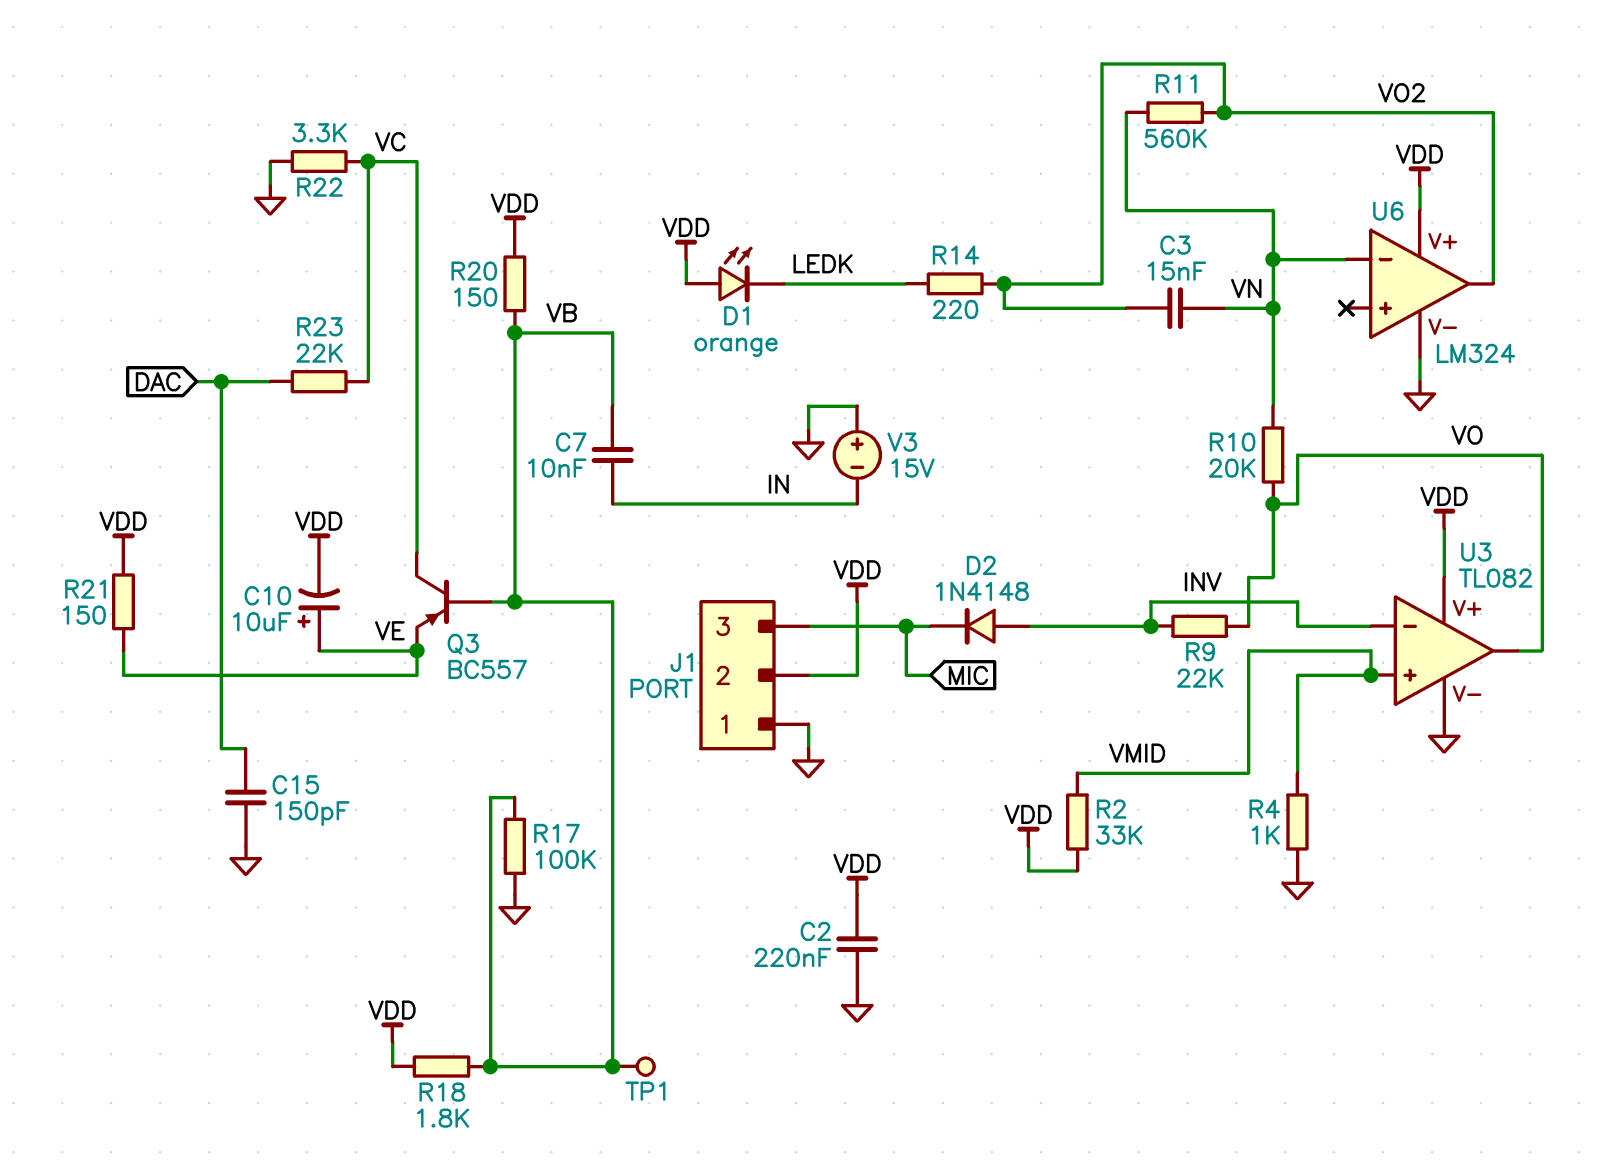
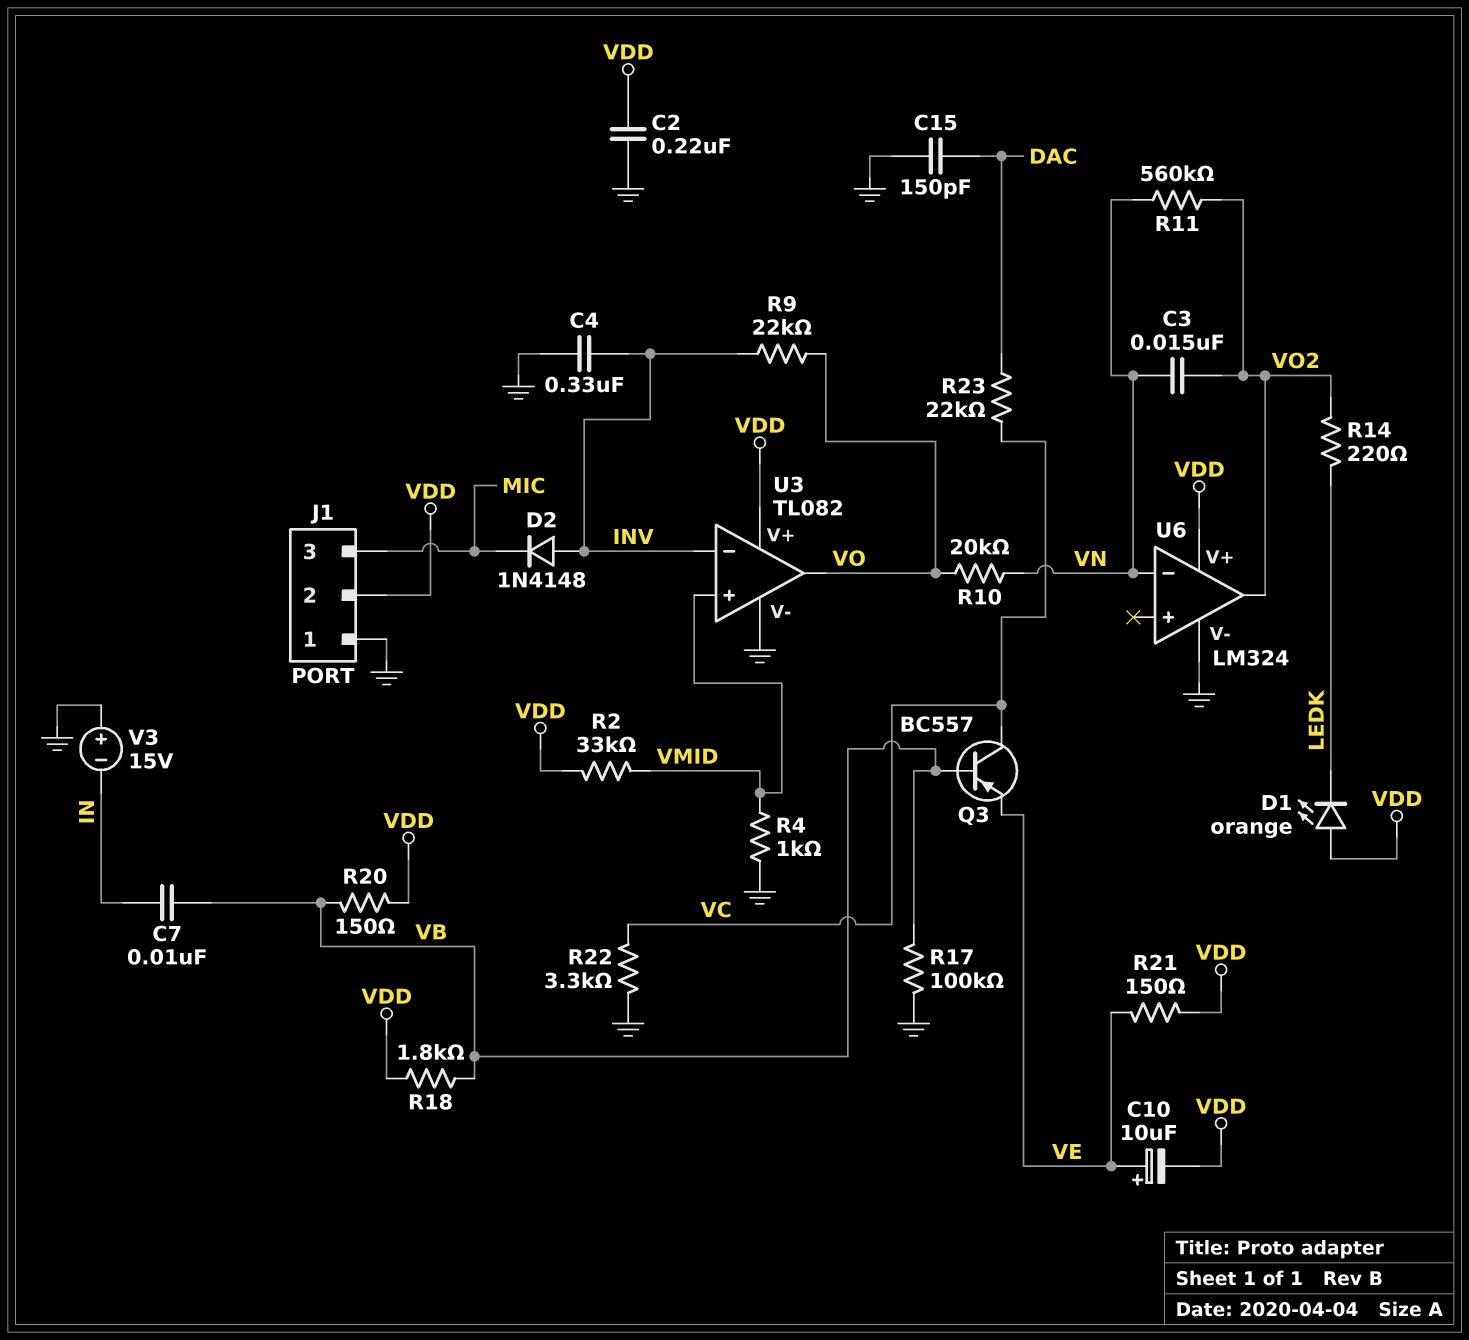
C4: none -> 330nF (GND, INV)
TP1: test point (VB) -> none

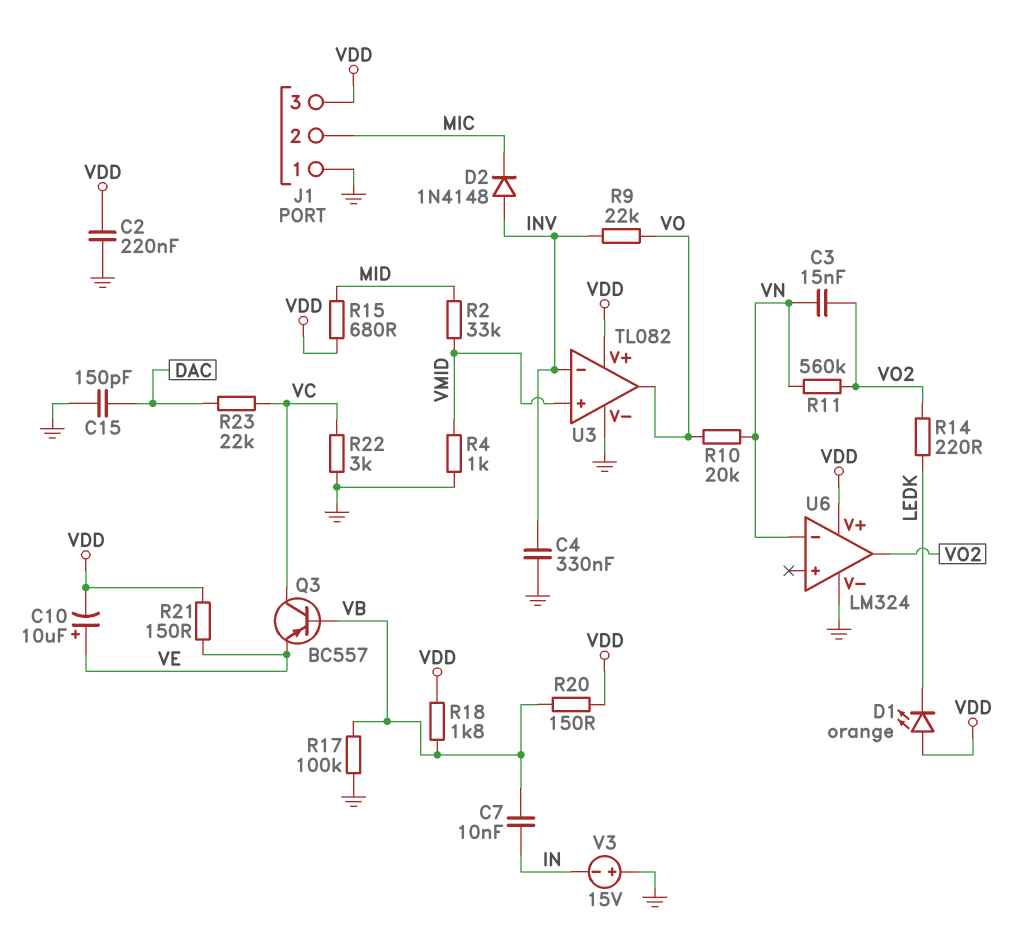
J1 pin 2: VDD -> MIC
J1 pin 3: MIC -> VDD
R2: 33k (VDD, VMID) -> 33k (MID, VMID)
R15: none -> 680 (MID, VDD)
R22: 3.3k (GND, VC) -> 3k (GND, VC)

